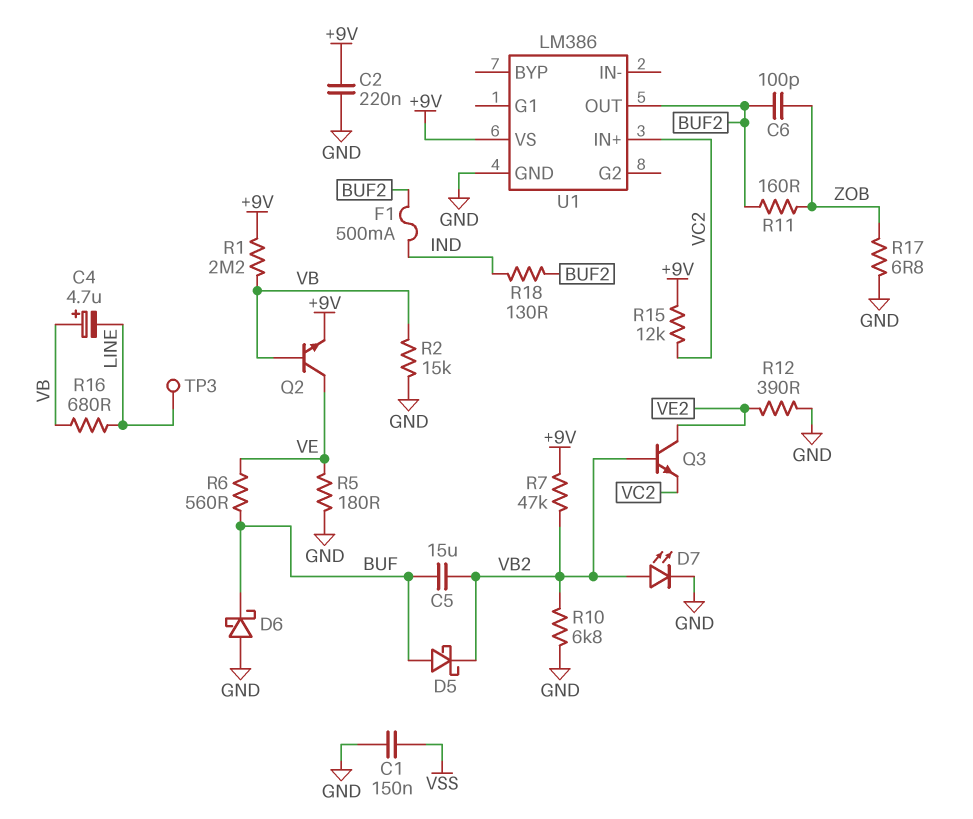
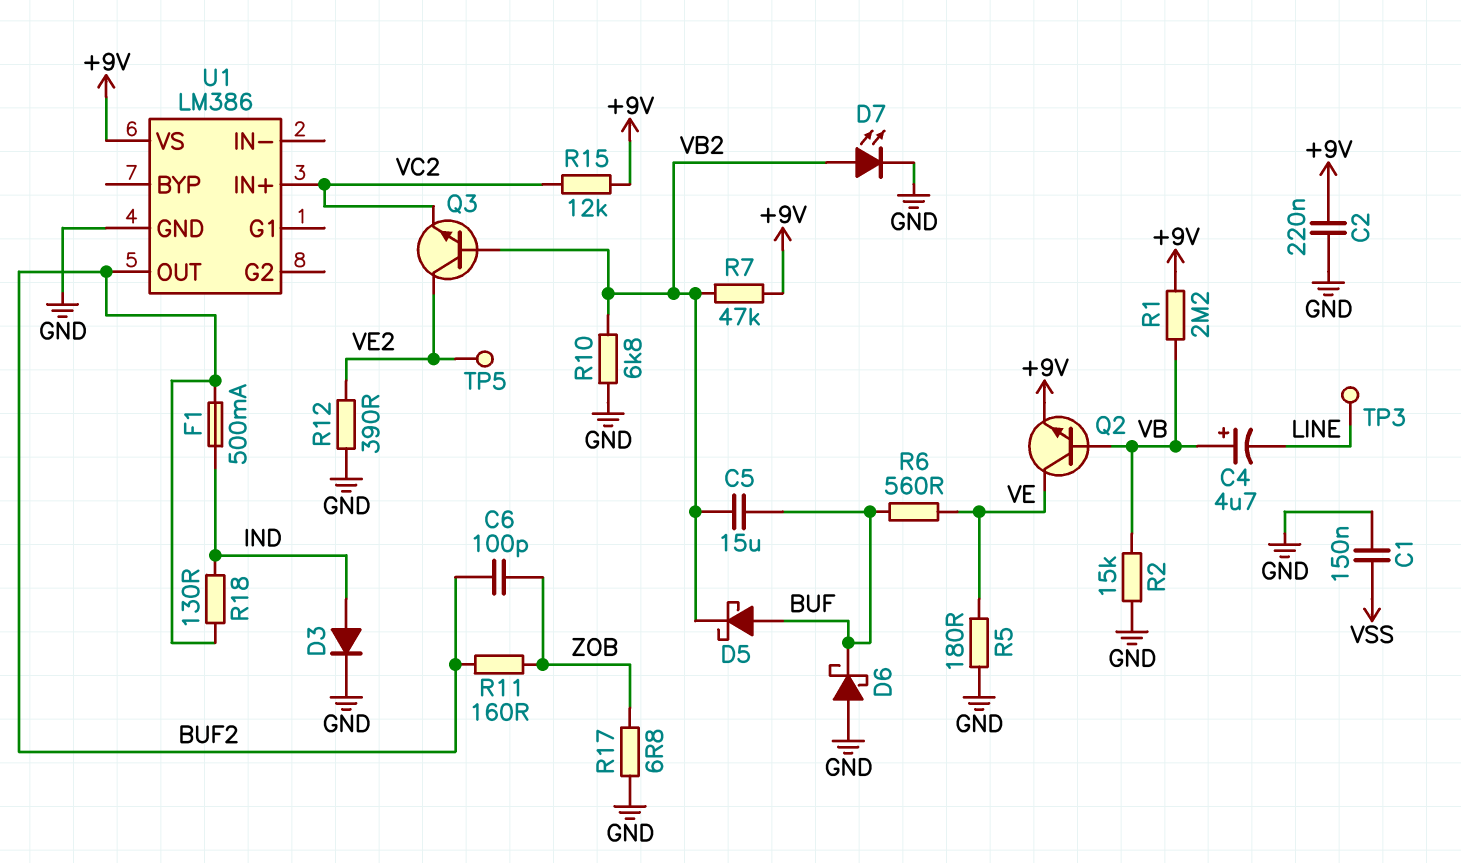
D3: none -> diode (A IND, K GND)
R16: 680 (LINE, VB) -> none
TP5: none -> test point (VE2)

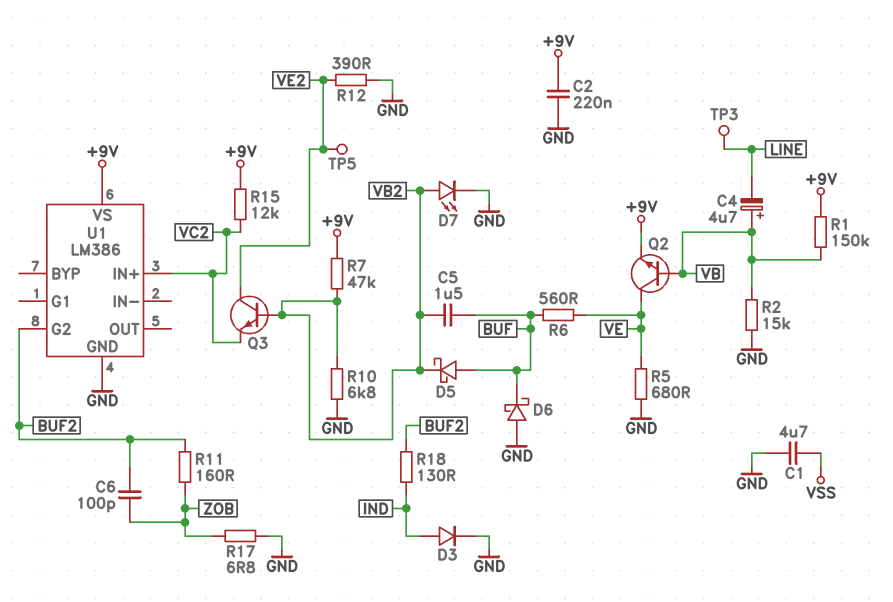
C1: 150nF (GND, VSS) -> 4.7uF (GND, VSS)
C5: 15uF (BUF, VB2) -> 1.5uF (BUF, VB2)
F1: 500mA (BUF2, IND) -> none
R1: 2.2M (+9V, VB) -> 150k (+9V, VB)
R5: 180 (GND, VE) -> 680 (GND, VE)
U1 pin G2: none -> BUF2
U1 pin OUT: BUF2 -> none

